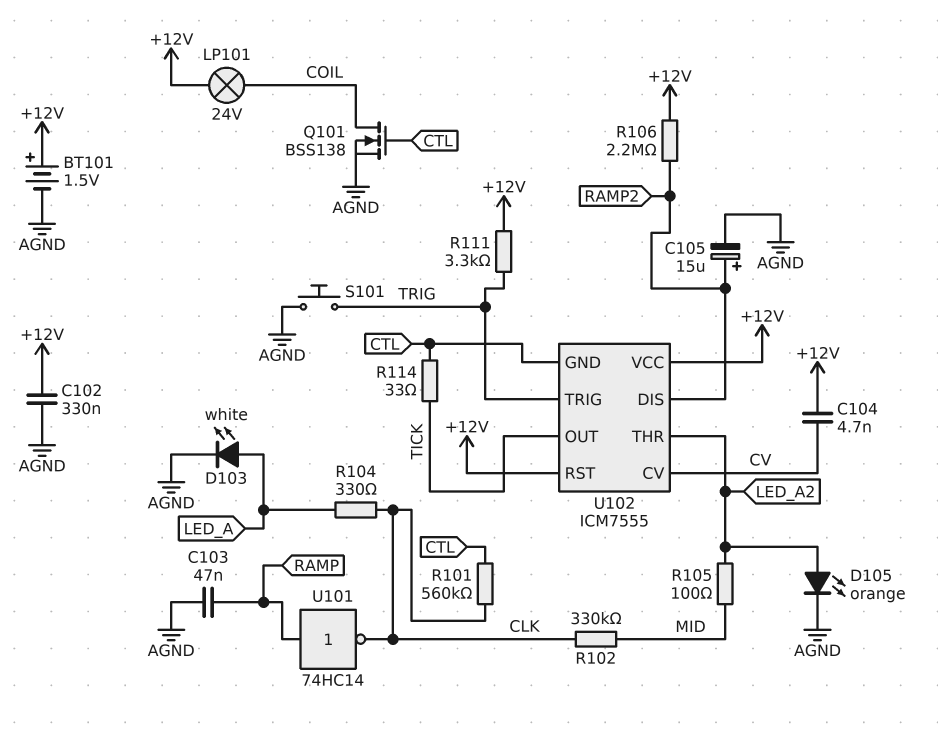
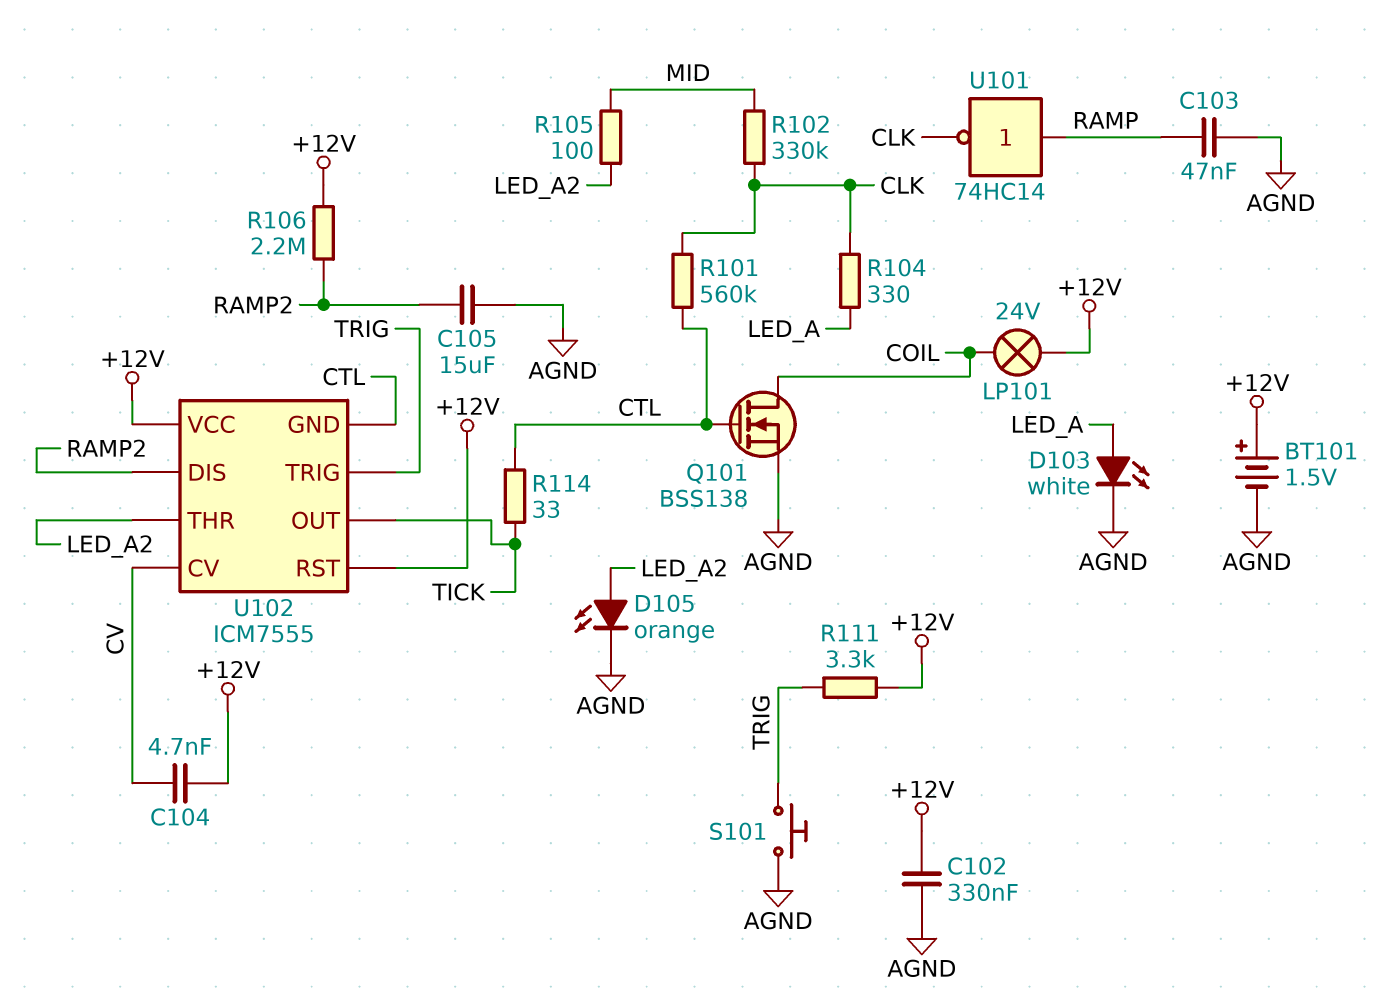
C105: 15uF (plus RAMP2, minus AGND) -> 15uF (AGND, RAMP2)

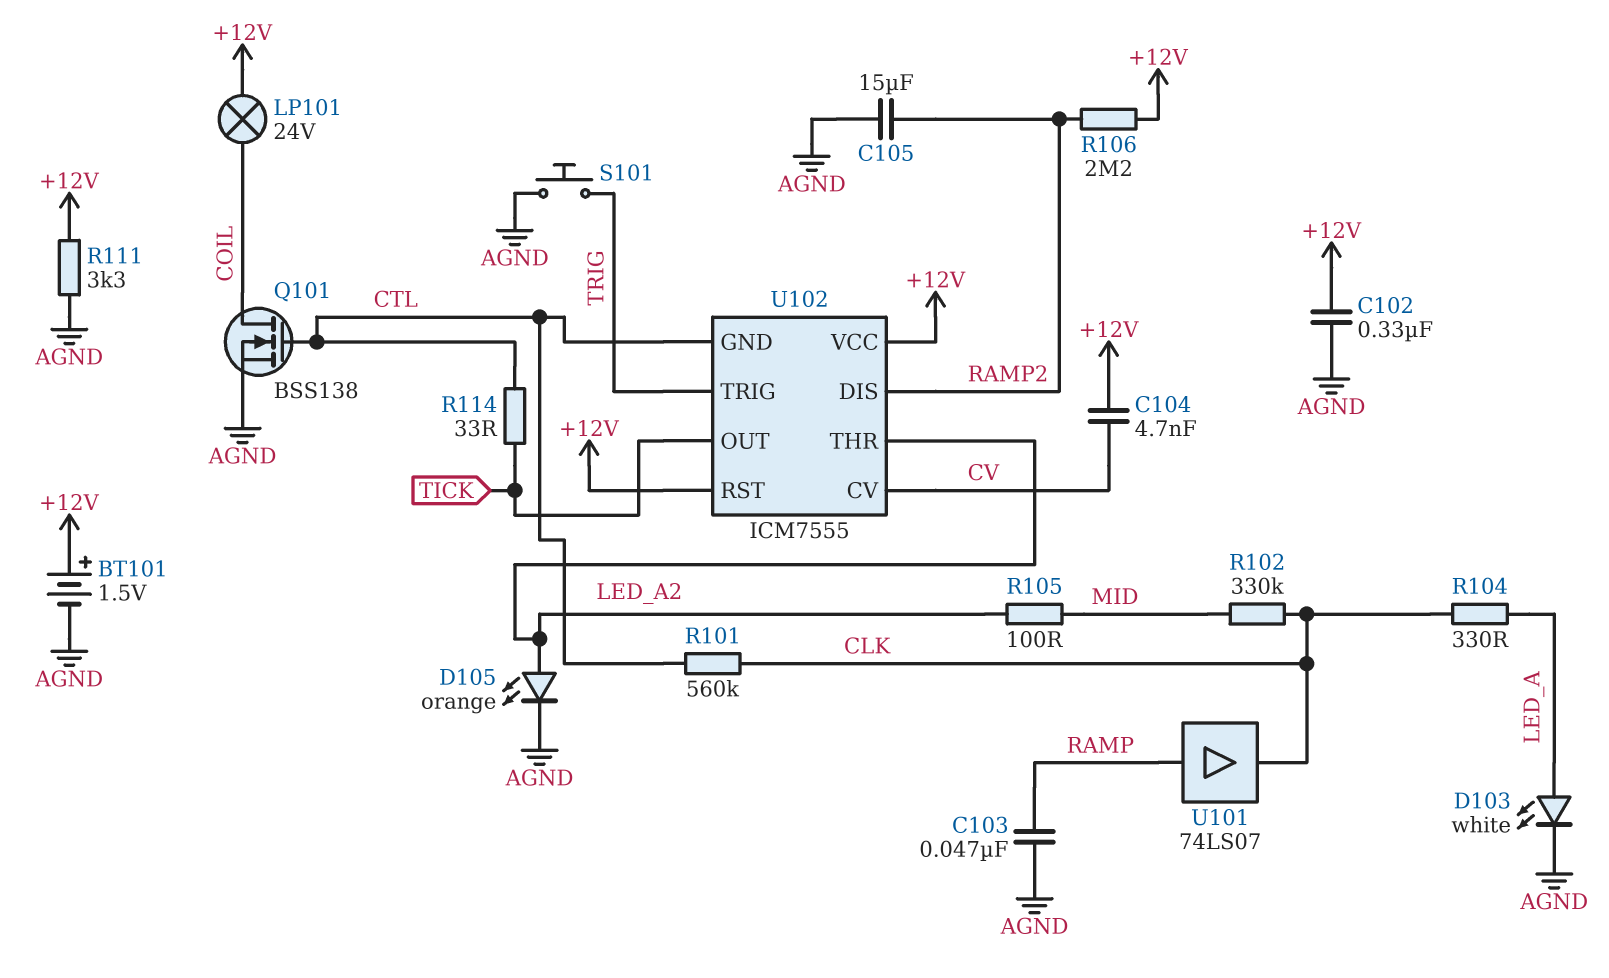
R111: 3.3k (+12V, TRIG) -> 3.3k (+12V, AGND)
U101: NOT 74HC14 (in RAMP, out CLK) -> buffer 74LS07 (in RAMP, out CLK)

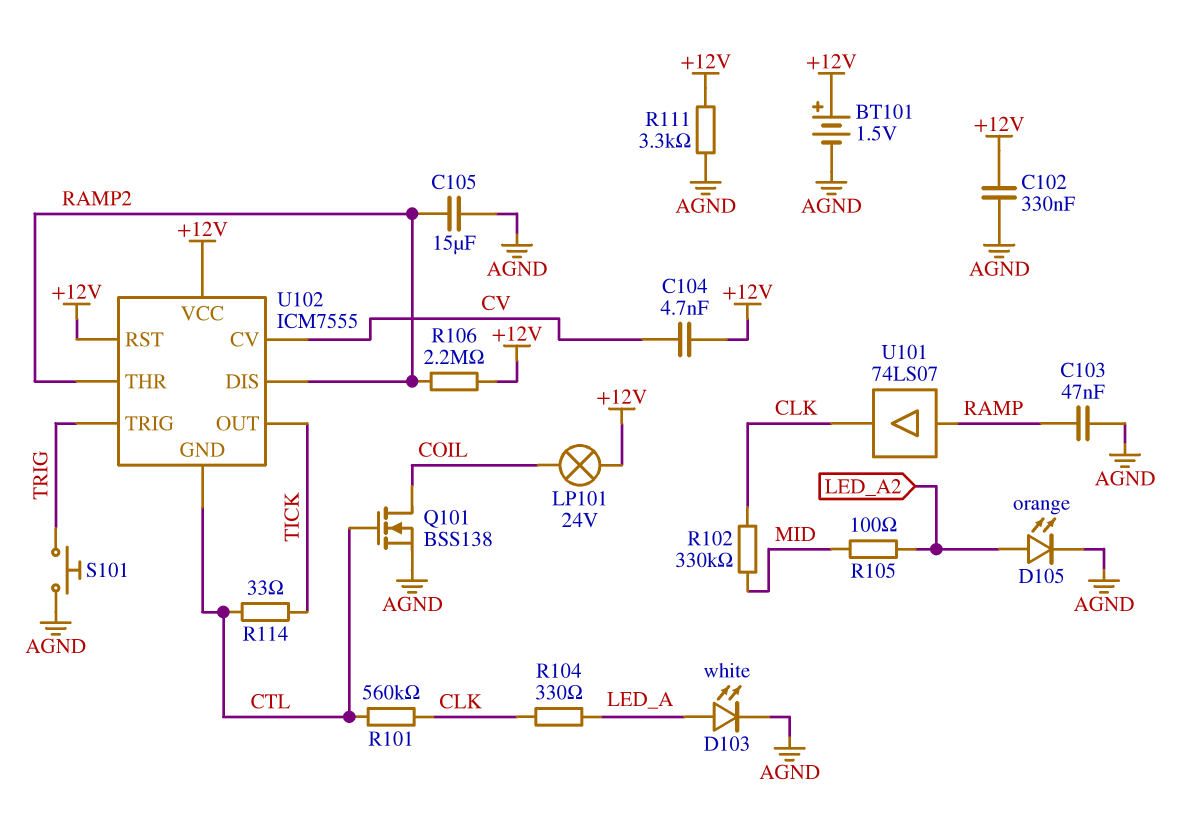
U102 pin THR: LED_A2 -> RAMP2

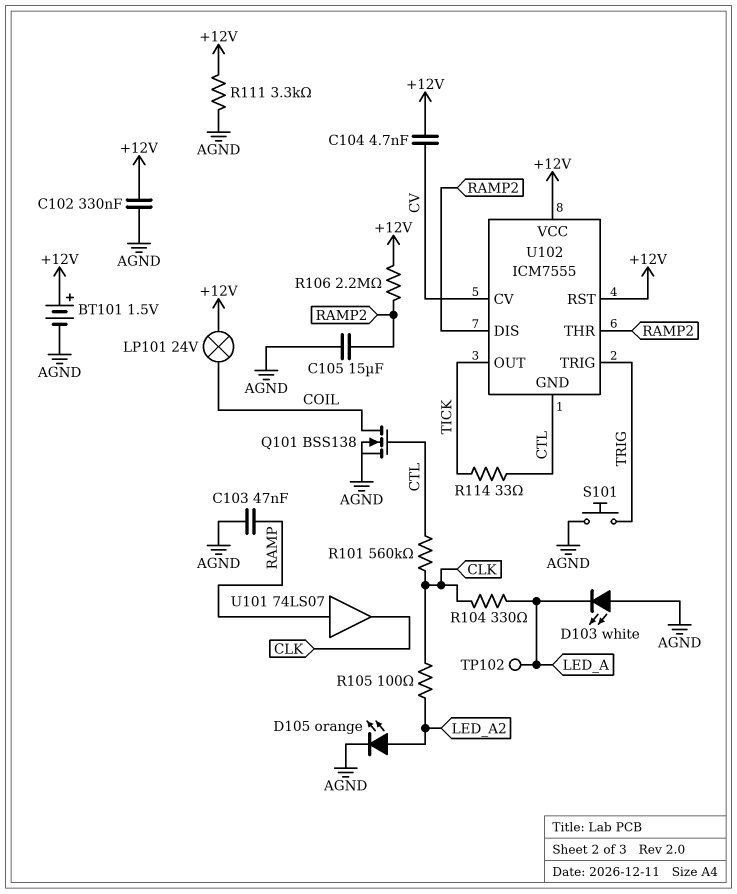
D103: LED white (A LED_A, K AGND) -> LED white (A AGND, K LED_A)
R102: 330k (CLK, MID) -> none
R105: 100 (LED_A2, MID) -> 100 (CLK, LED_A2)
TP102: none -> test point (LED_A)

